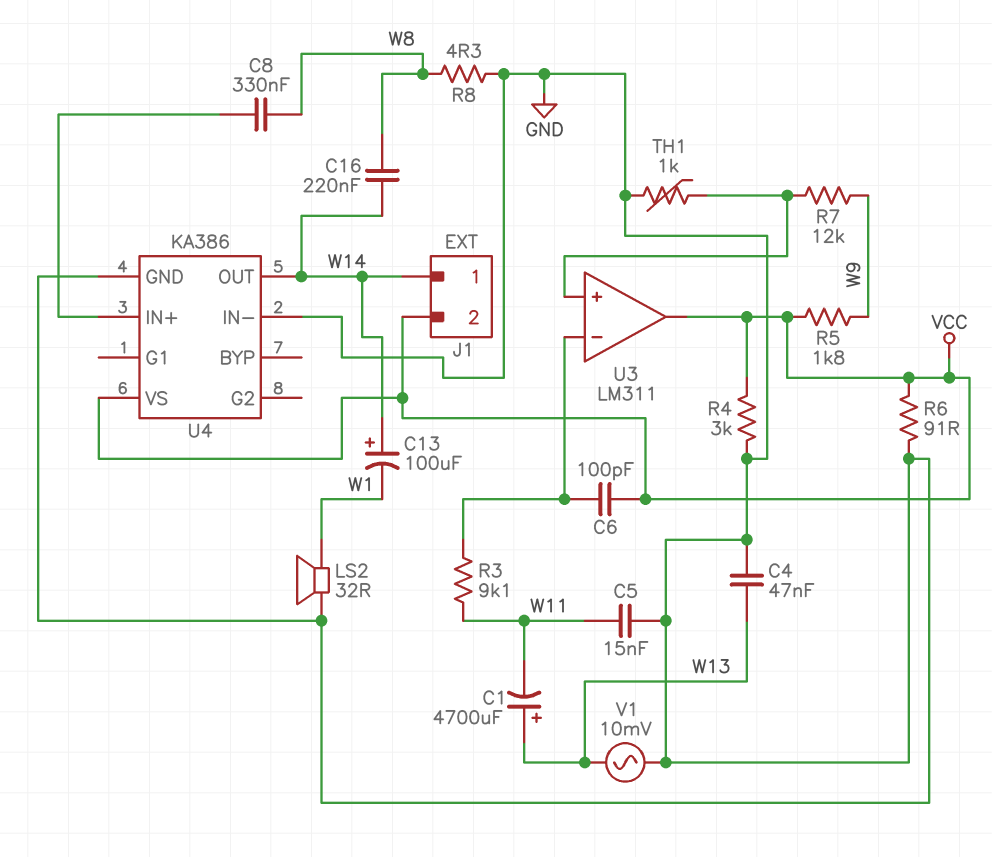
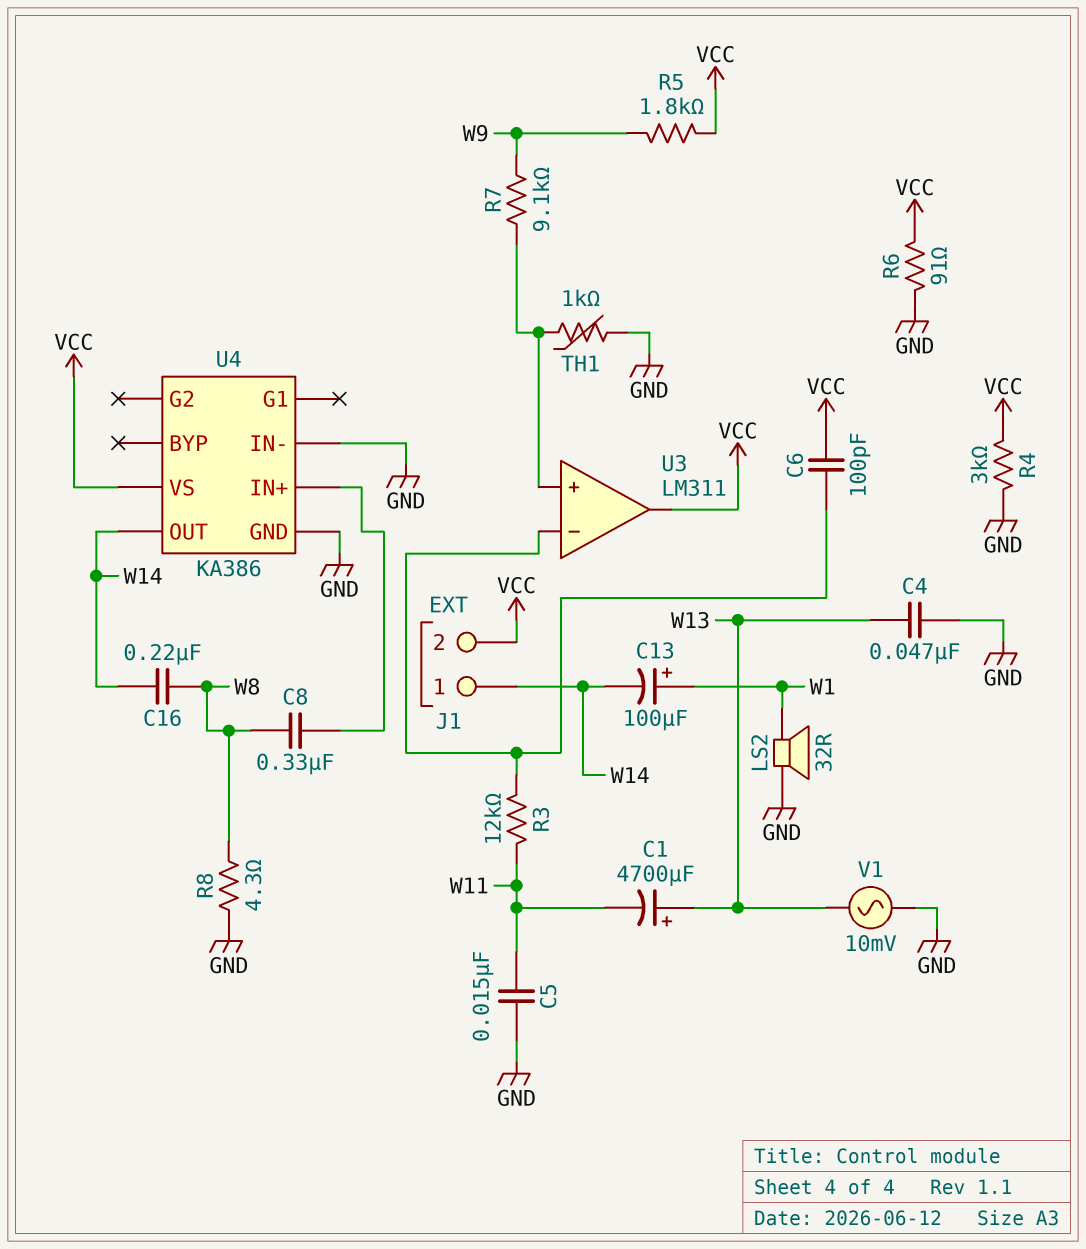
C13: 100uF (plus W14, minus W1) -> 100uF (plus W1, minus W14)
R3: 9.1k (U3/in-, W11) -> 12k (U3/in-, W11)
R7: 12k (U3/in+, W9) -> 9.1k (U3/in+, W9)

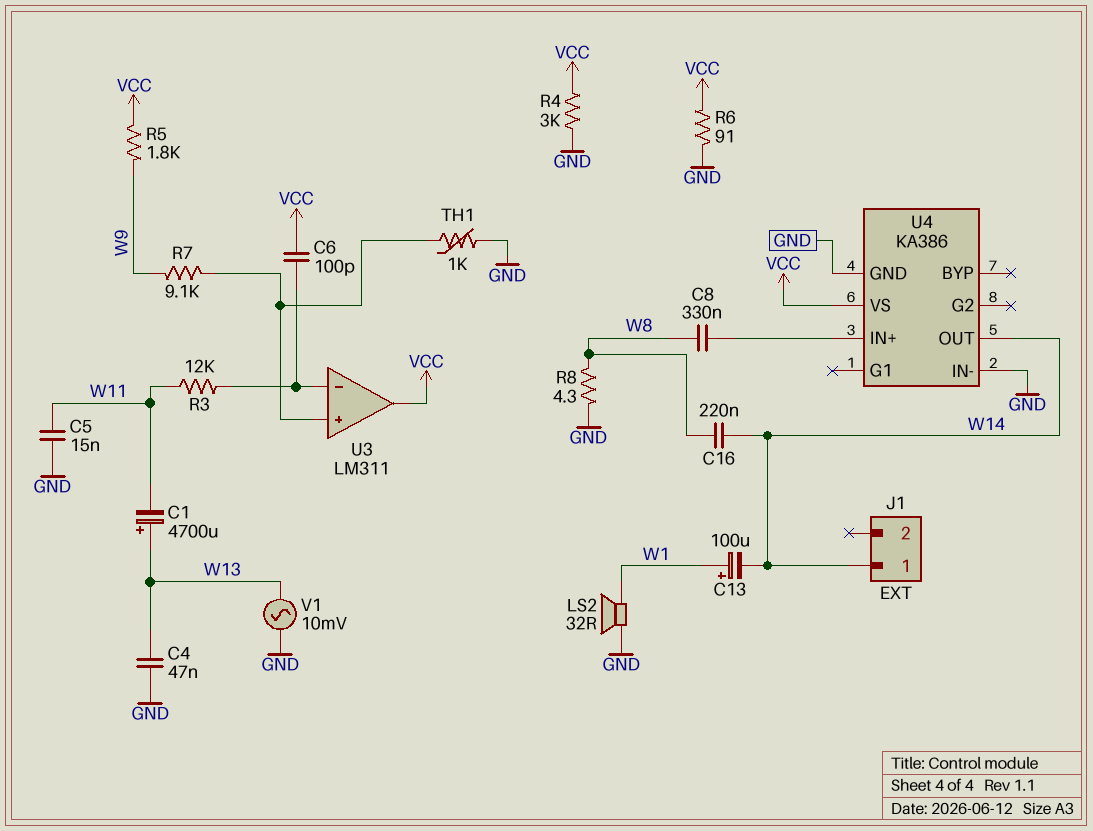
J1 pin 2: VCC -> none

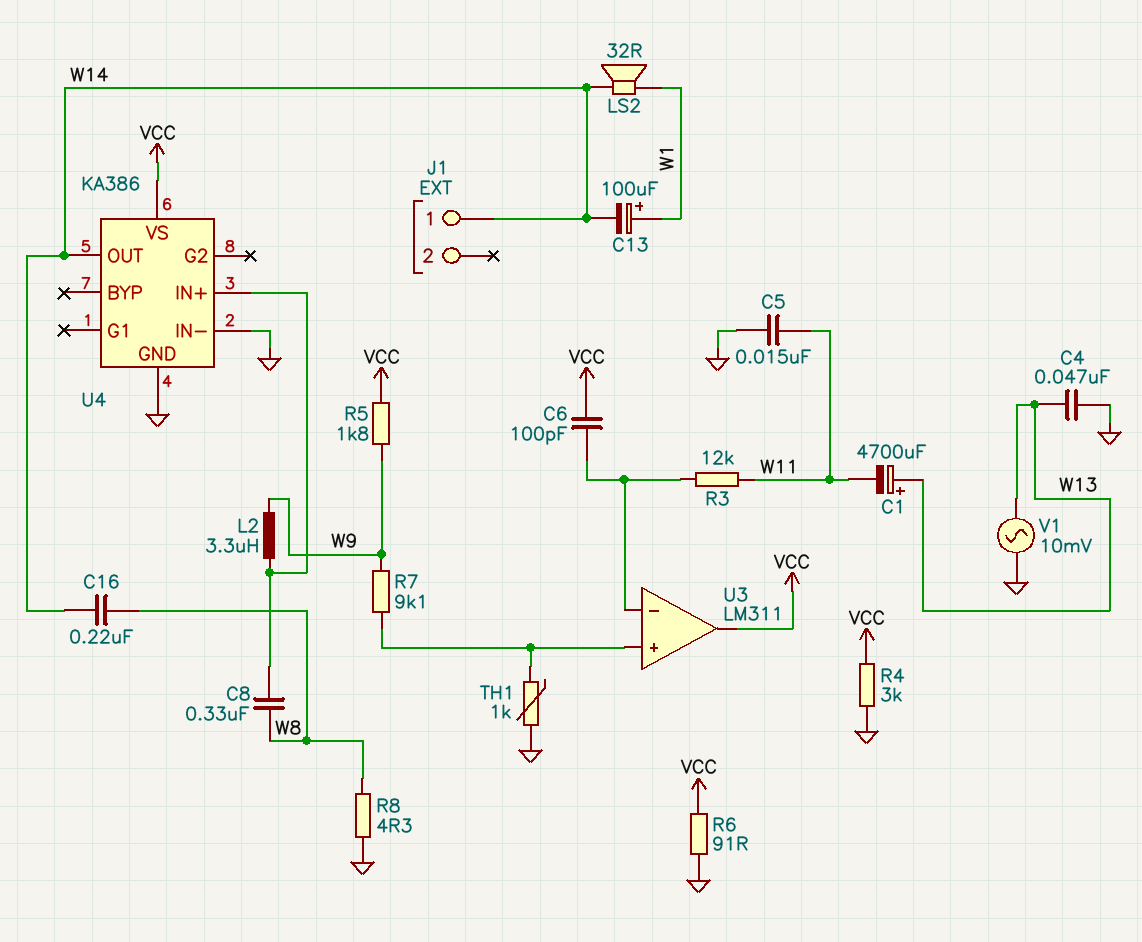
L2: none -> 3.3uH (U4/IN+, W9)
LS2: speaker 32R (GND, W1) -> speaker 32R (W1, W14)

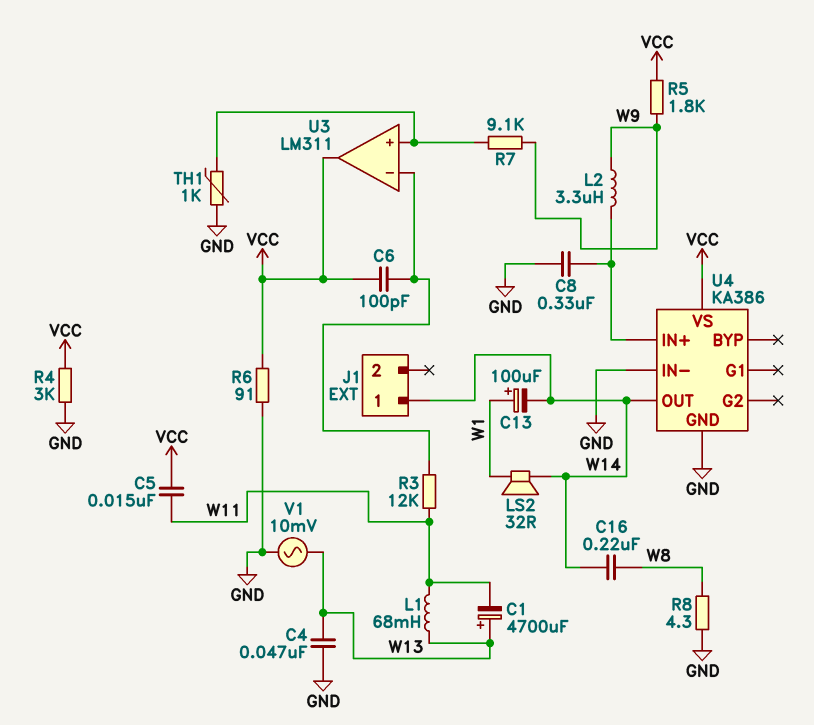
C5: 15nF (GND, W11) -> 15nF (VCC, W11)
C8: 330nF (U4/IN+, W8) -> 330nF (GND, U4/IN+)
L1: none -> 68mH (W11, W13)

